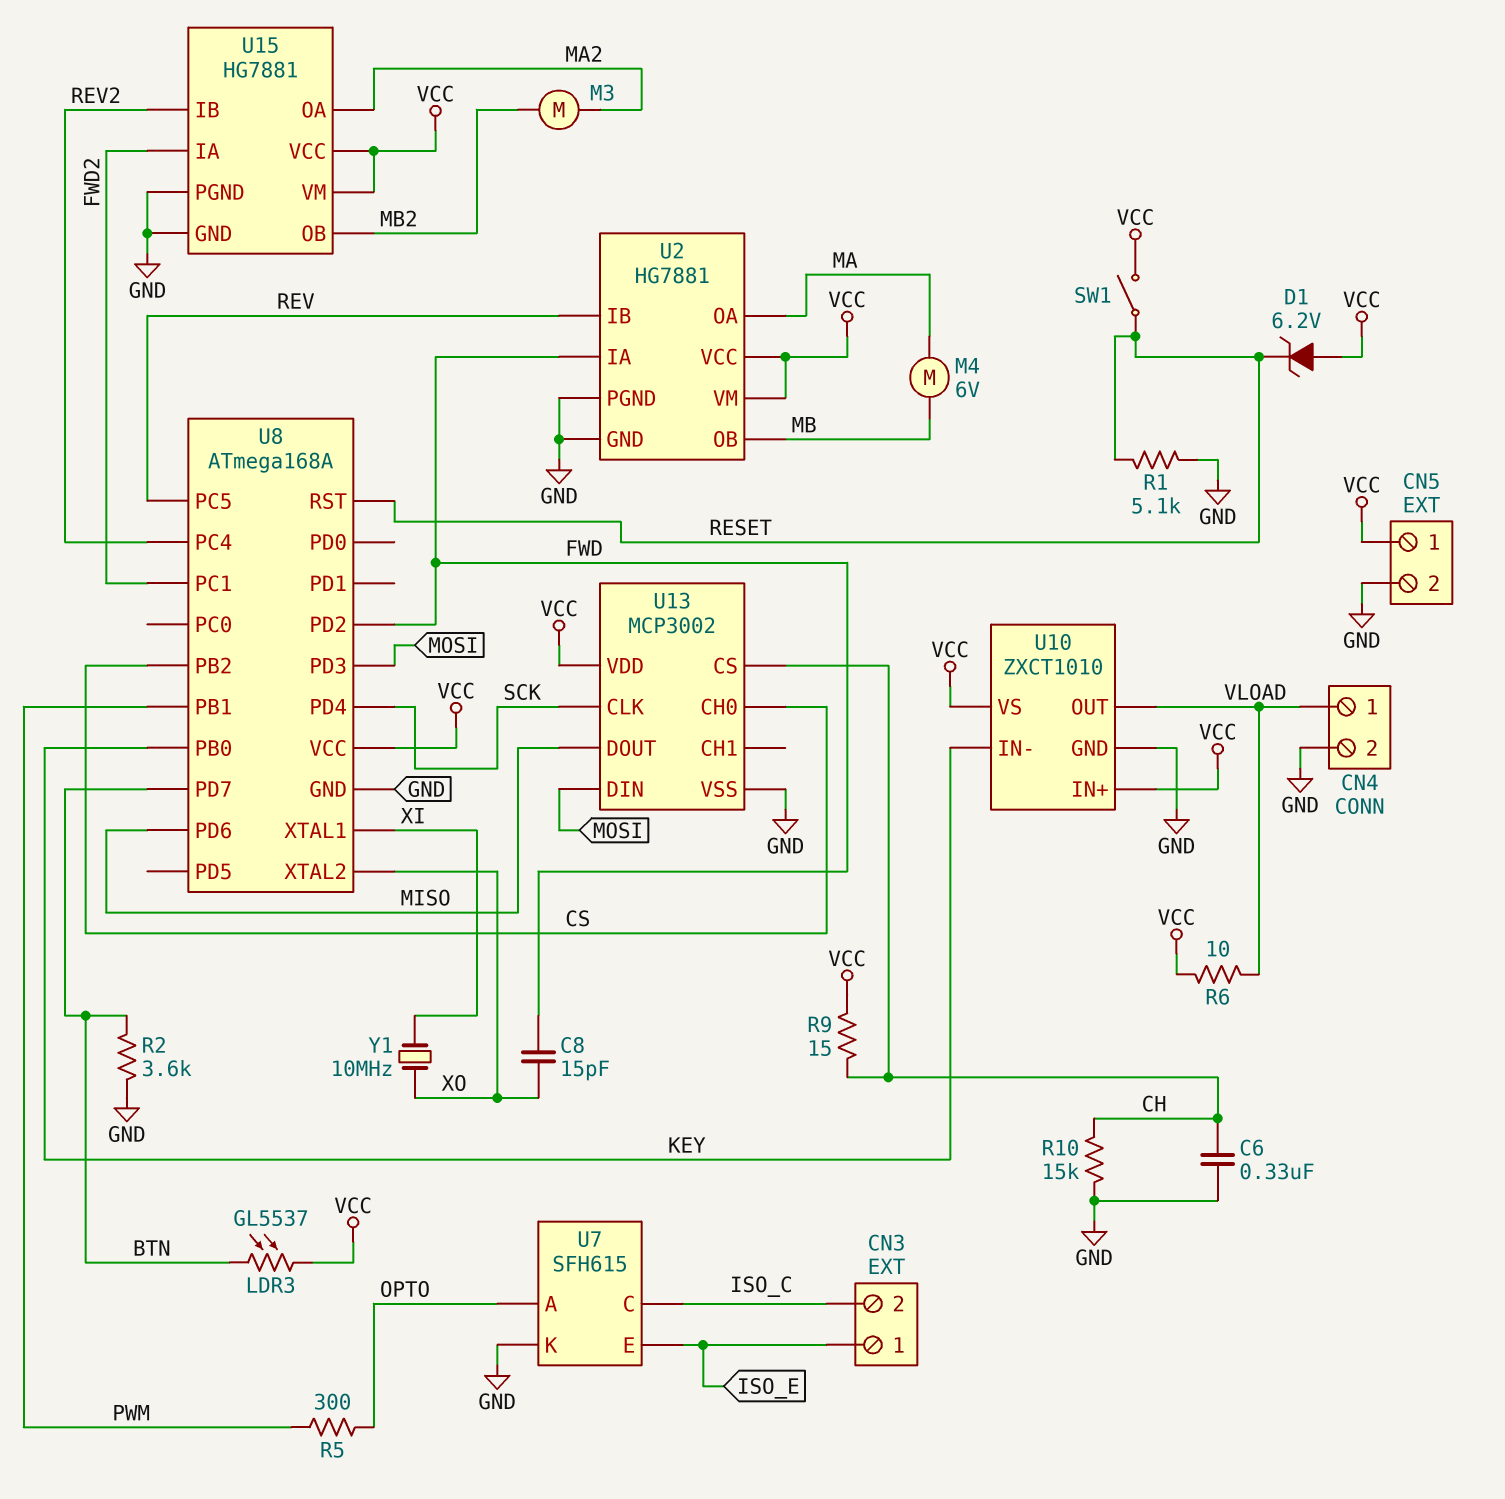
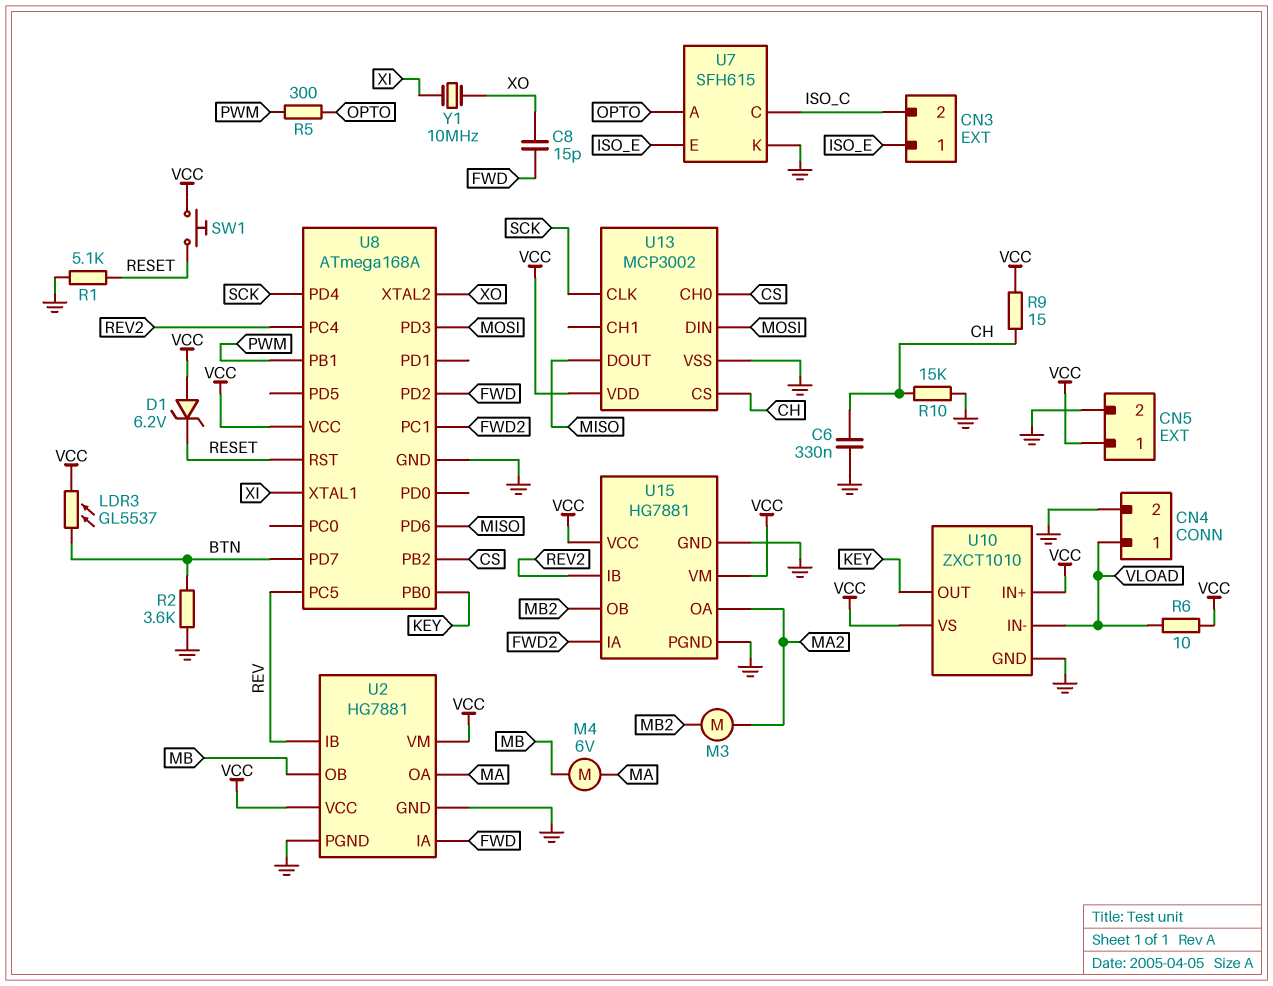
SW1: switch (RESET, VCC) -> button (RESET, VCC)
U10 pin IN-: KEY -> VLOAD
U10 pin OUT: VLOAD -> KEY

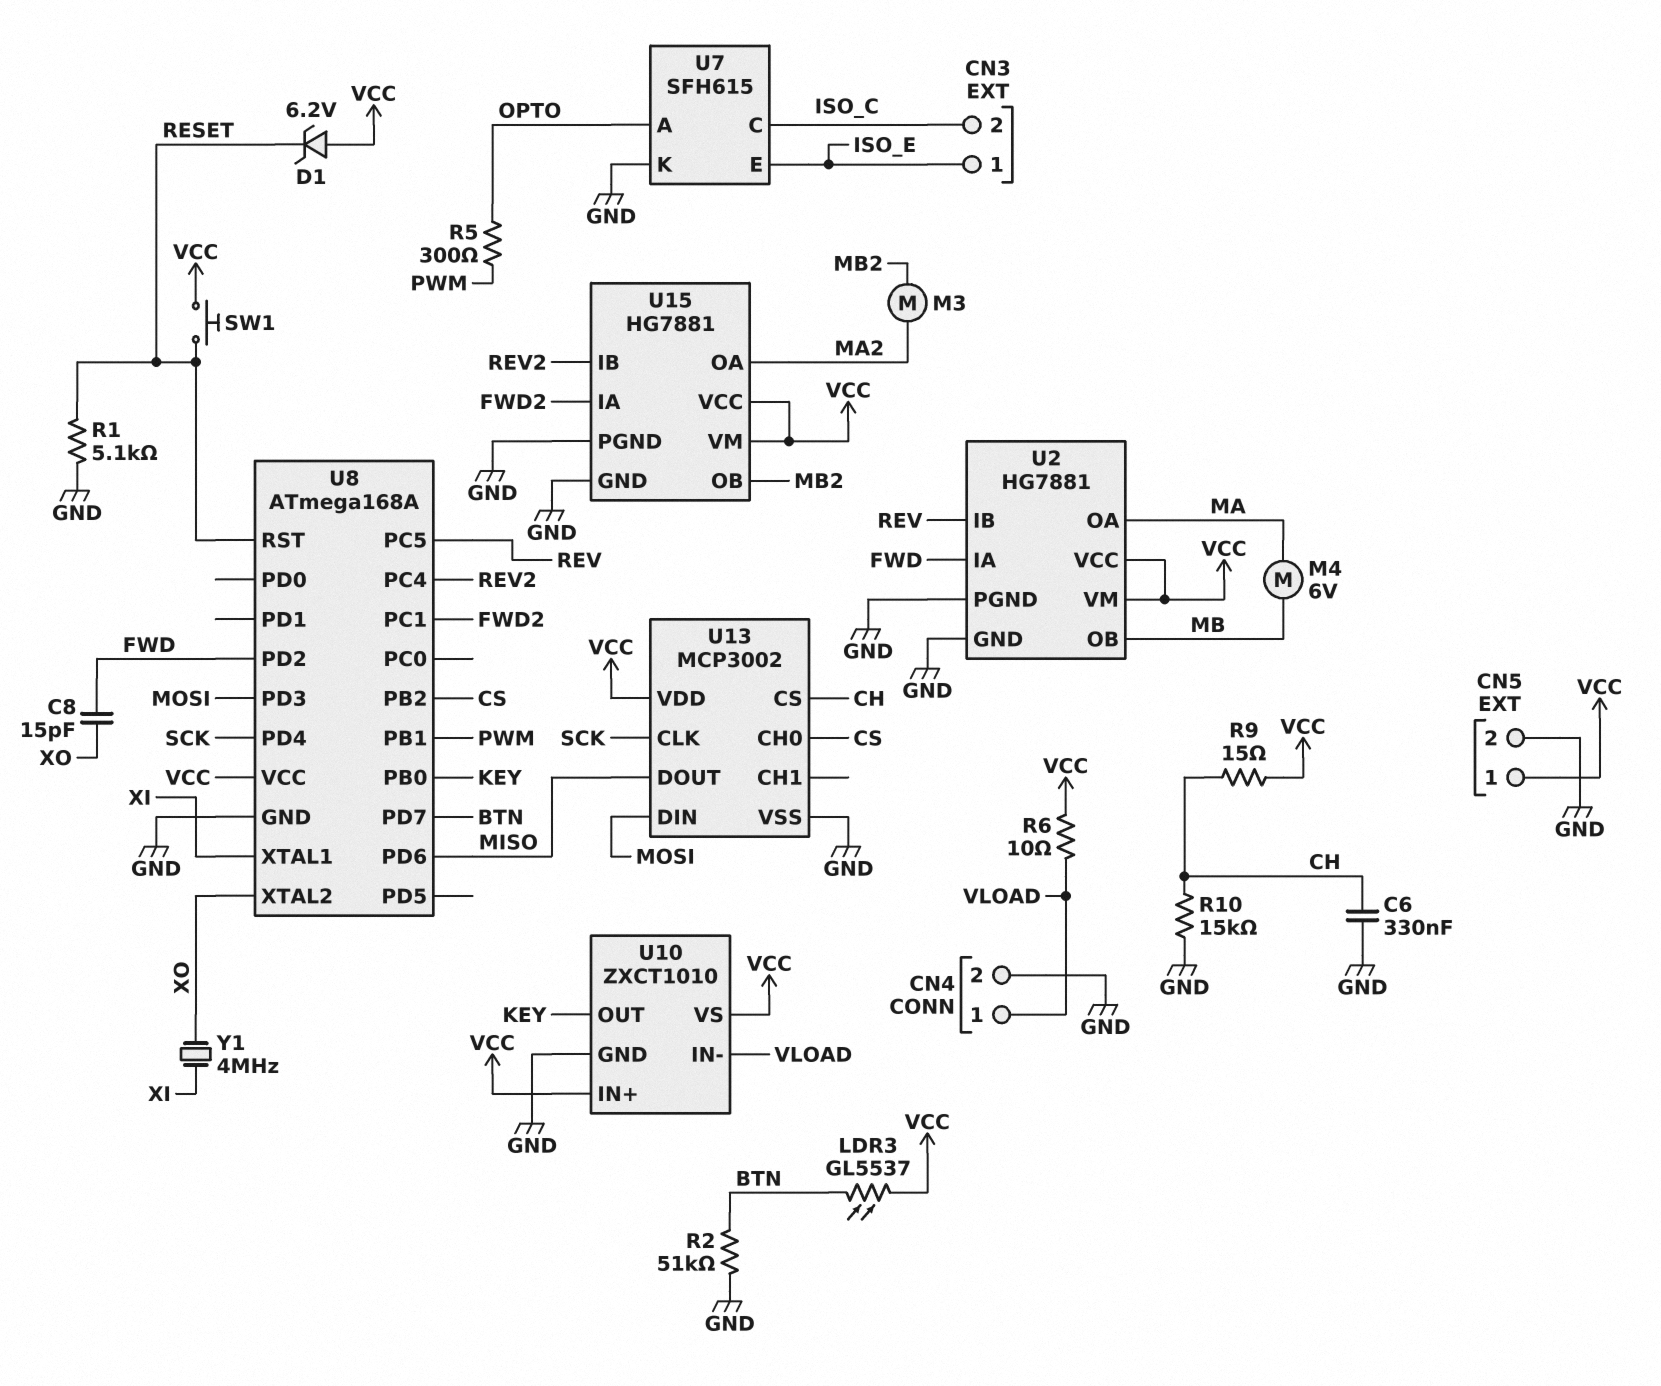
R2: 3.6k (BTN, GND) -> 51k (BTN, GND)
Y1: 10MHz (XI, XO) -> 4MHz (XI, XO)

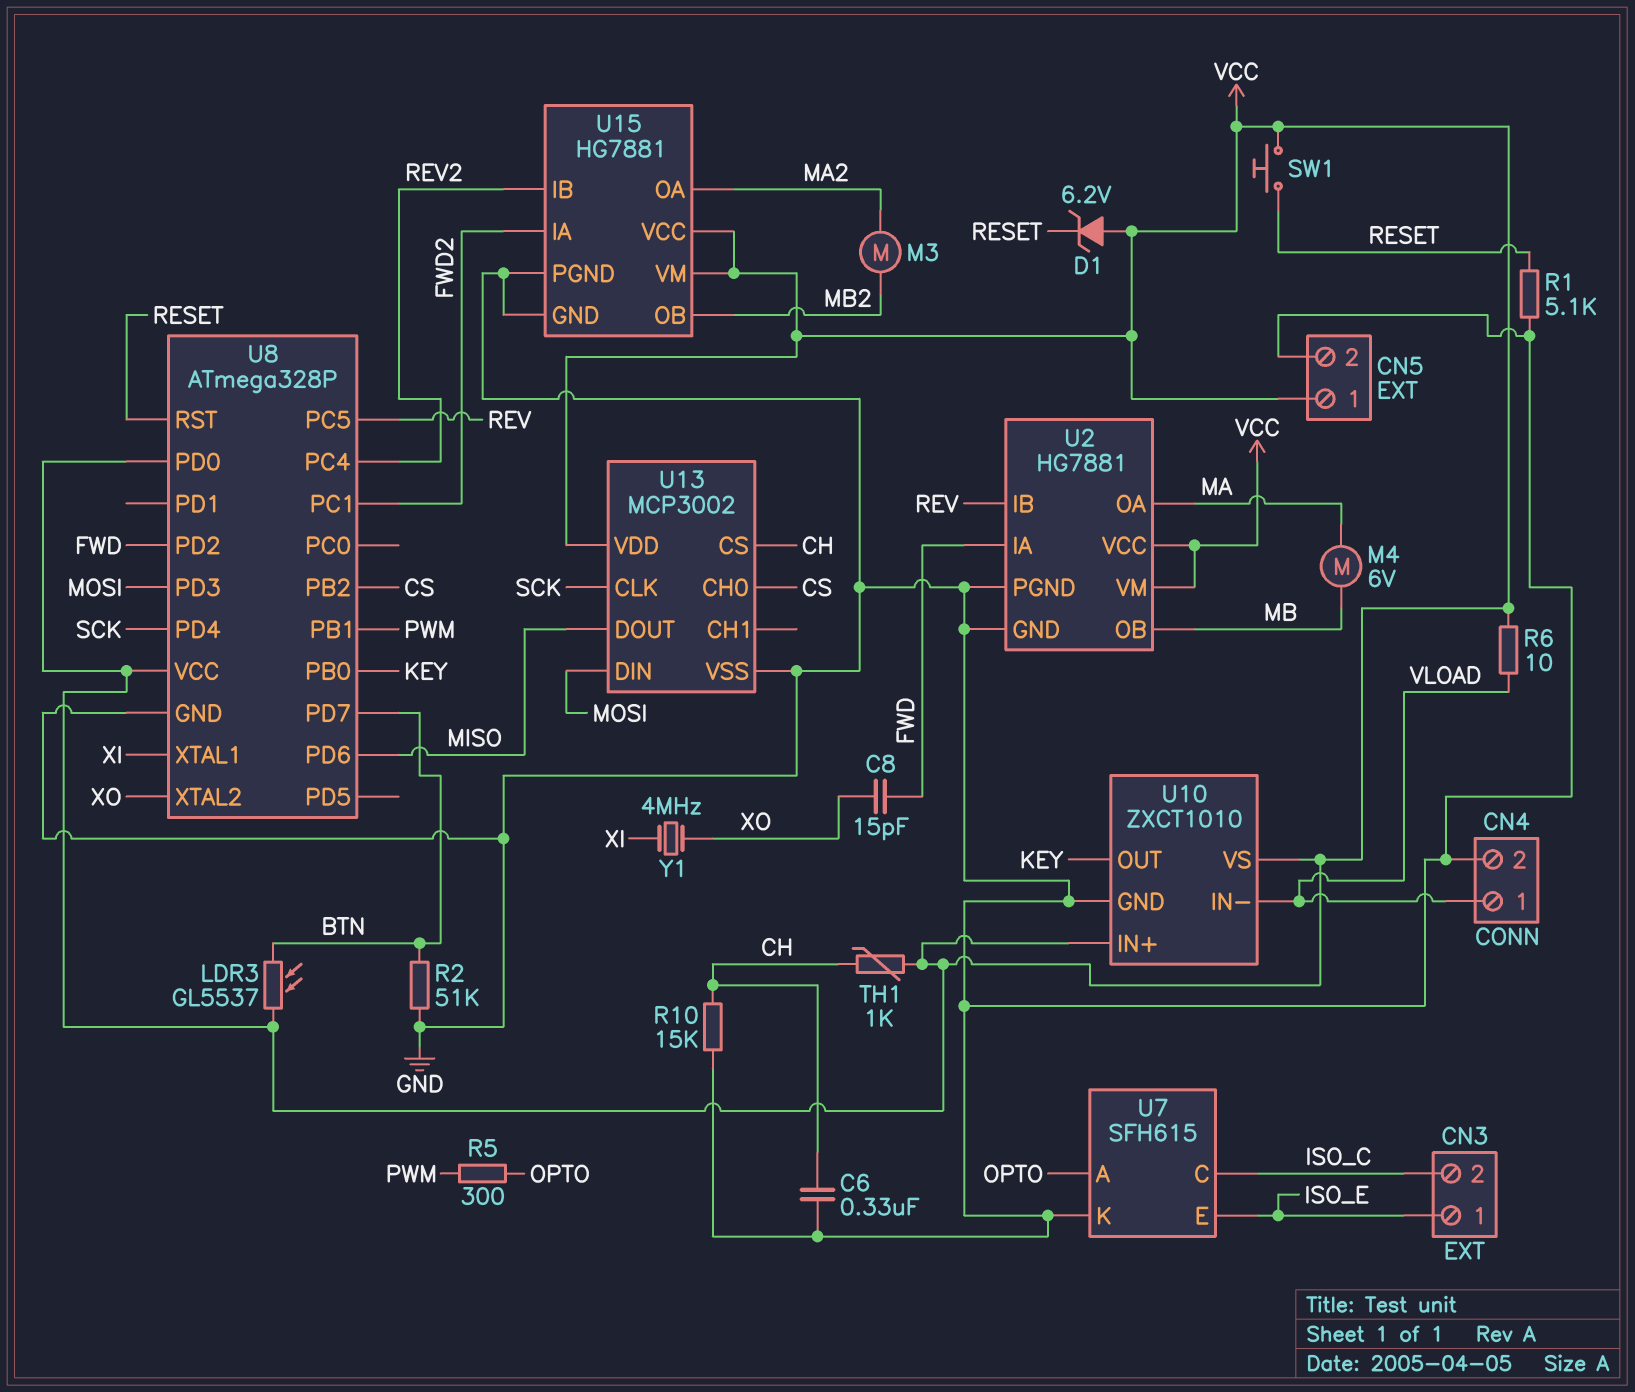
R9: 15 (CH, VCC) -> none
TH1: none -> 1k (CH, VCC)
U8: ATmega168A -> ATmega328P
U8 pin PD0: none -> VCC

